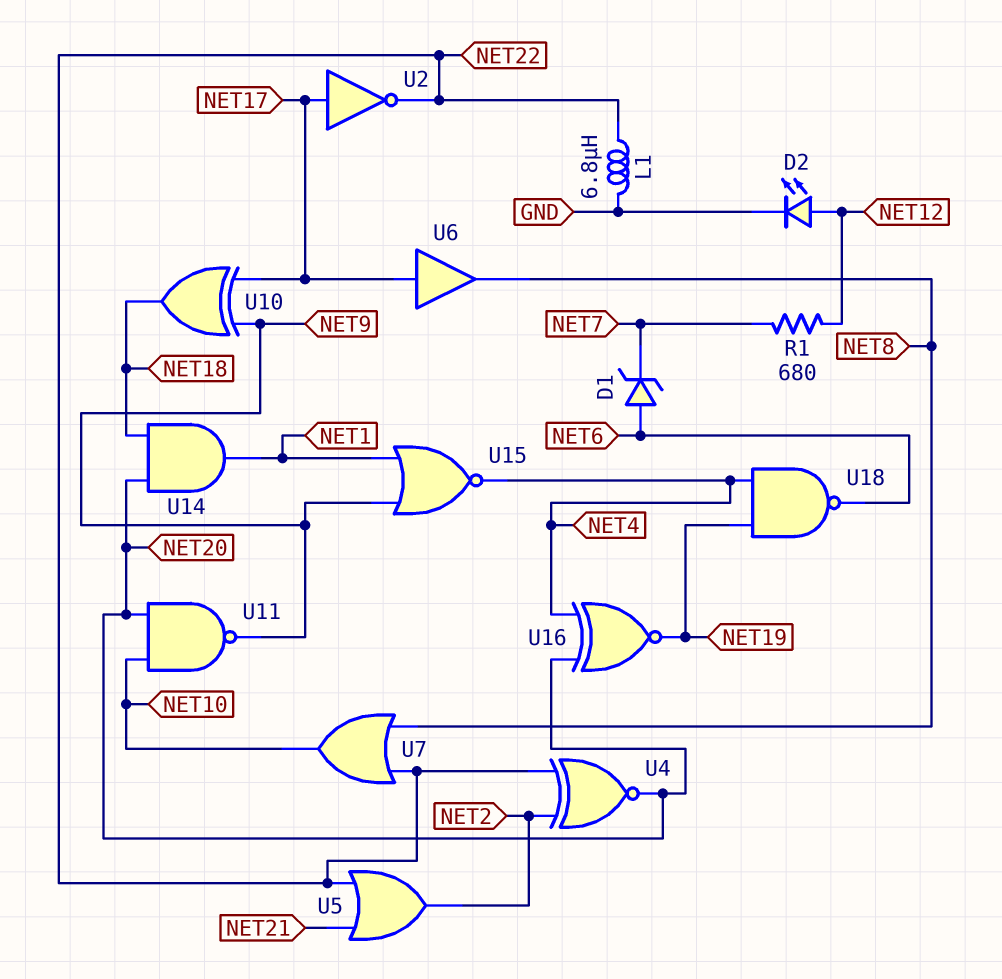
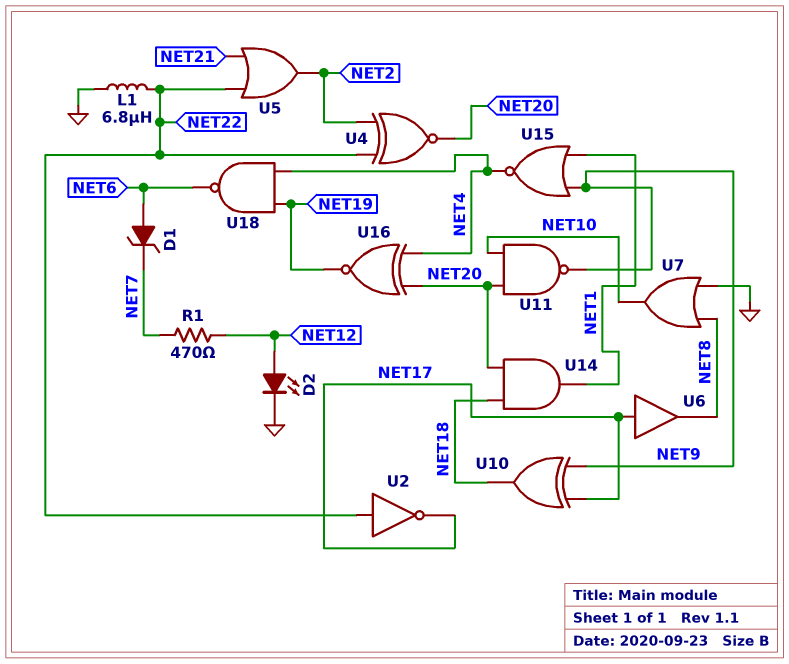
R1: 680 (NET7, NET12) -> 470 (NET7, NET12)
U2: NOT (in NET17, out NET22) -> NOT (in NET22, out NET17)
U7: OR (in NET8, in NET22, out NET10) -> OR (in GND, in NET8, out NET10)

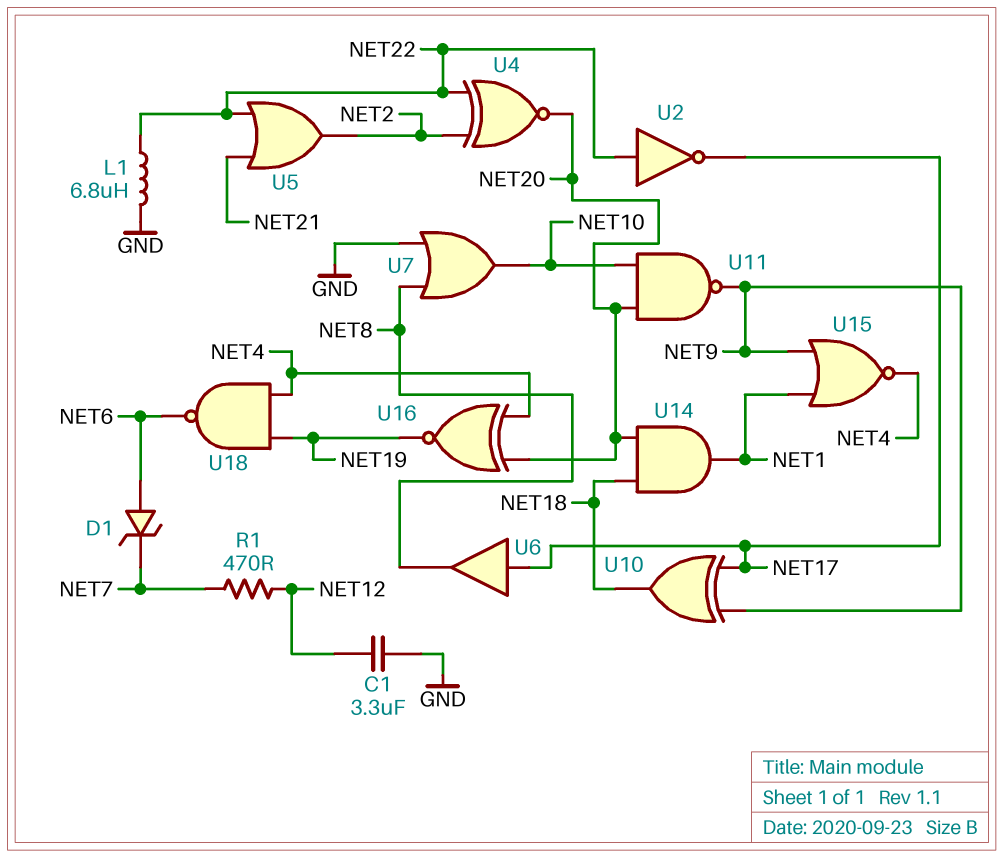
C1: none -> 3.3uF (GND, NET12)
D2: LED (A NET12, K GND) -> none

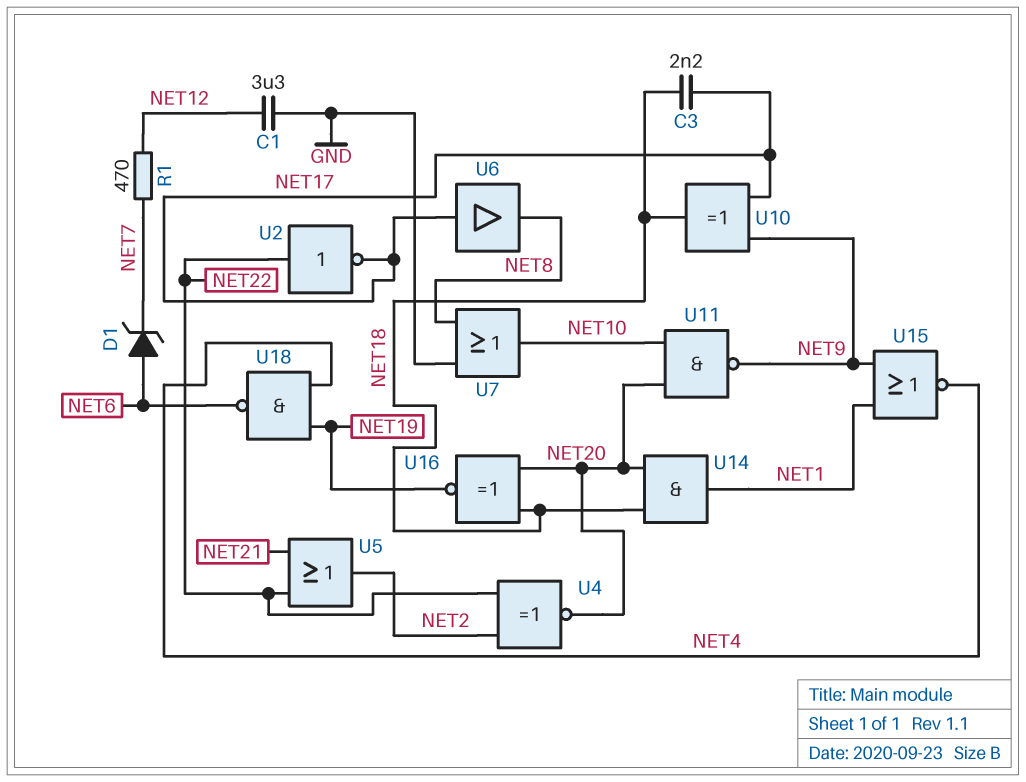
C3: none -> 2.2nF (NET17, NET18)
L1: 6.8uH (GND, NET22) -> none
U16: XNOR (in NET4, in NET20, out NET19) -> XNOR (in NET18, in NET20, out NET19)

